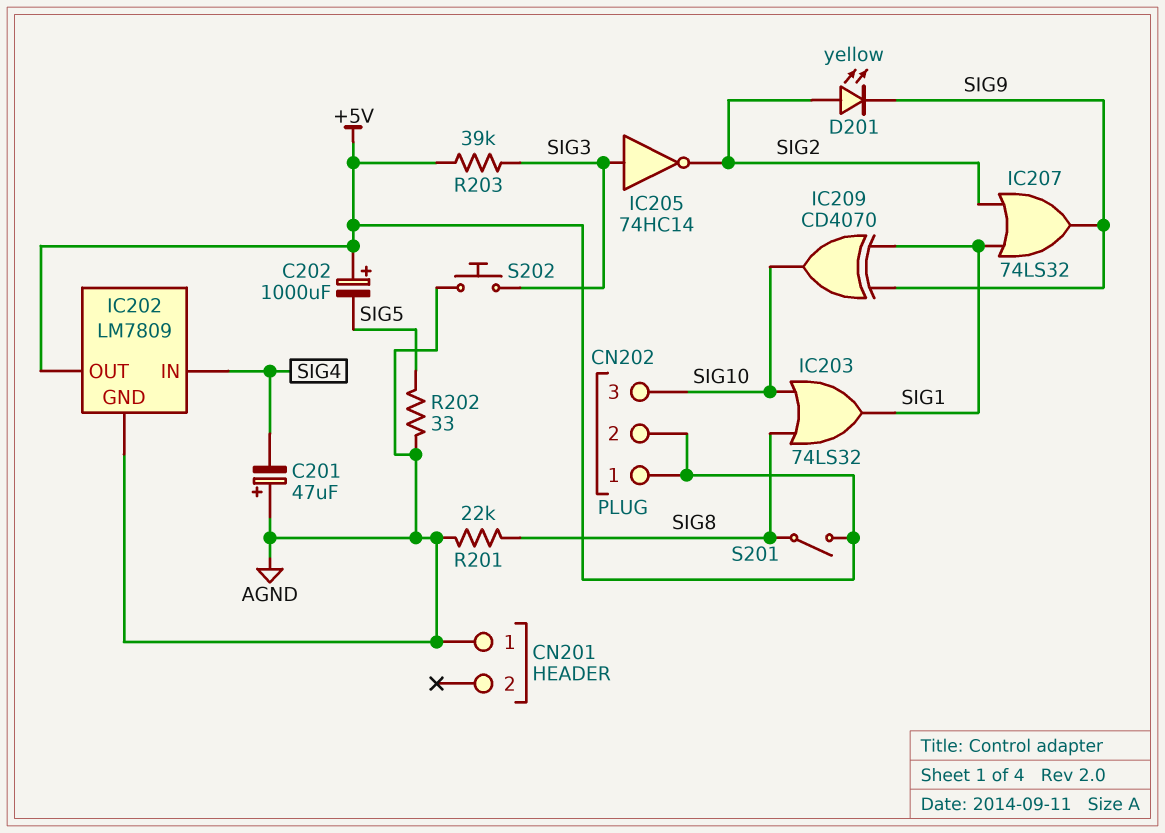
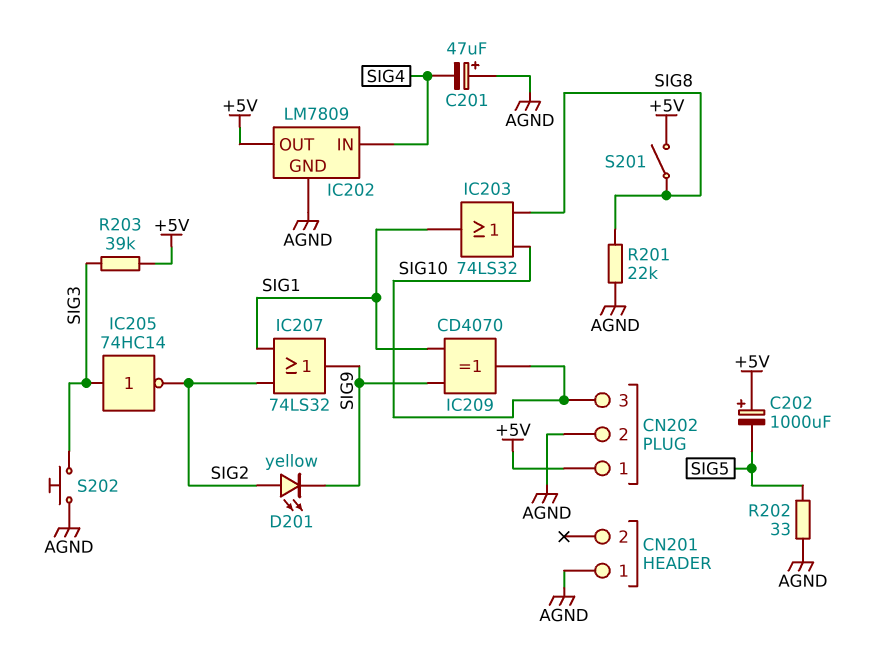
CN202 pin 2: +5V -> AGND

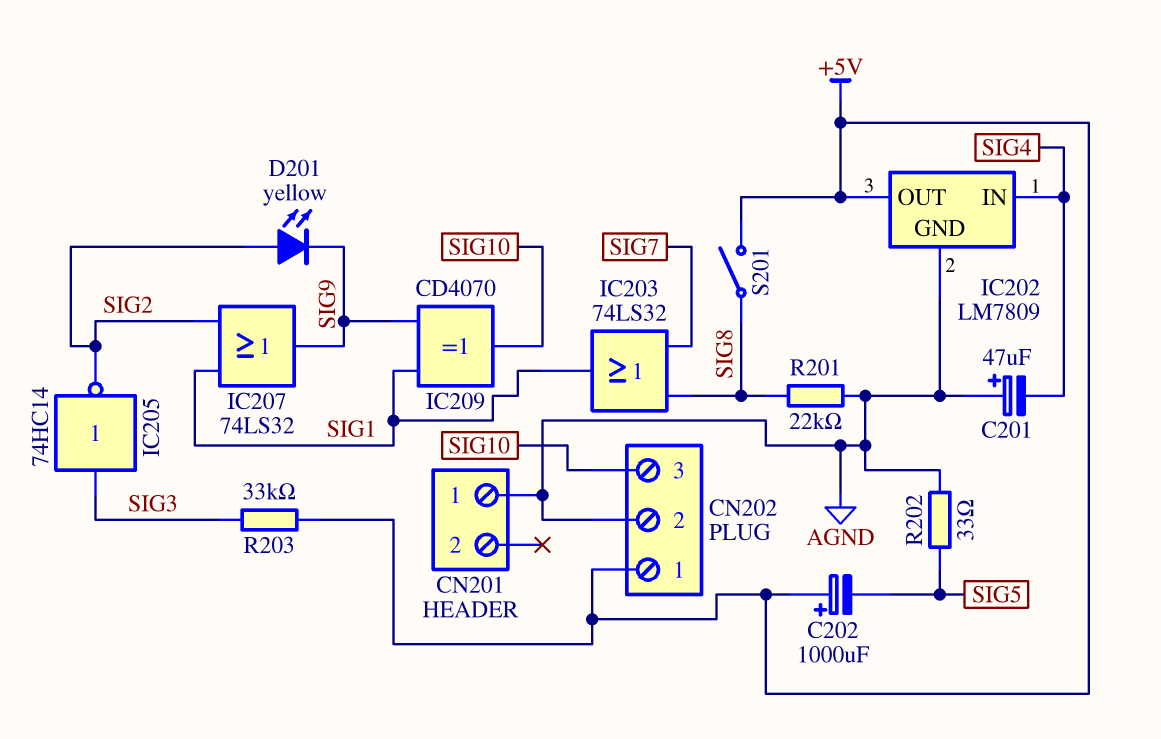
IC203: OR 74LS32 (in SIG8, in SIG10, out SIG1) -> OR 74LS32 (in SIG7, in SIG8, out SIG1)
R203: 39k (+5V, SIG3) -> 33k (+5V, SIG3)
S202: button (AGND, SIG3) -> none

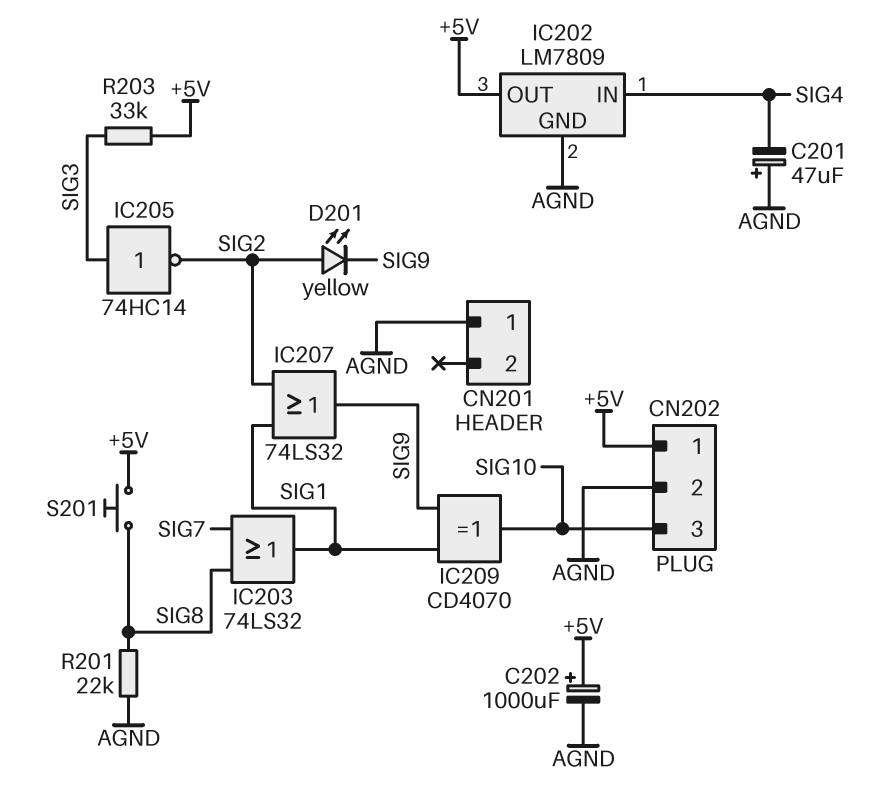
C202: 1000uF (plus +5V, minus SIG5) -> 1000uF (plus +5V, minus AGND)
R202: 33 (AGND, SIG5) -> none
S201: switch (+5V, SIG8) -> button (+5V, SIG8)

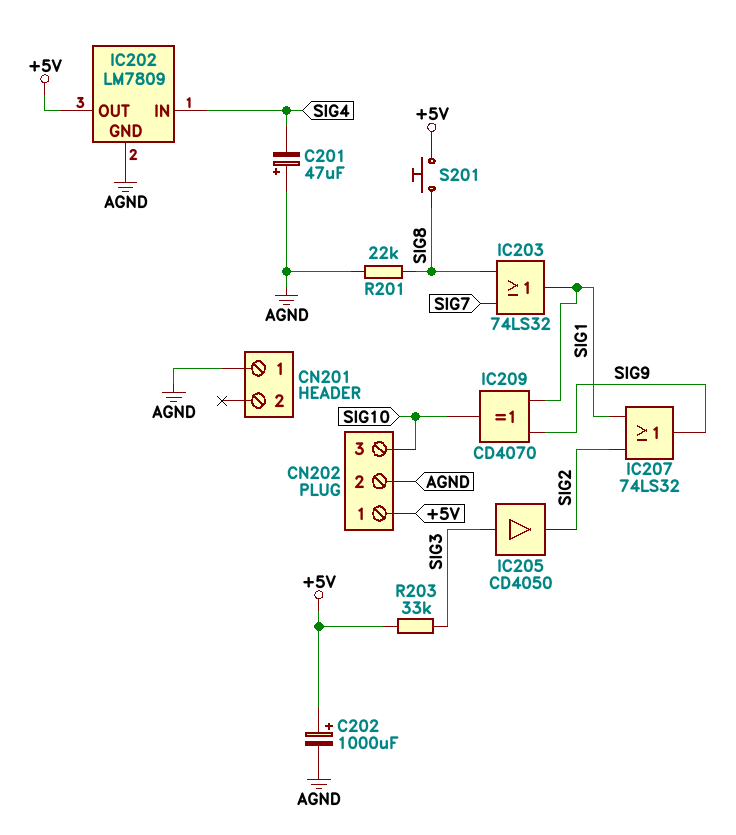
D201: LED yellow (A SIG2, K SIG9) -> none
IC205: NOT 74HC14 (in SIG3, out SIG2) -> buffer CD4050 (in SIG3, out SIG2)

